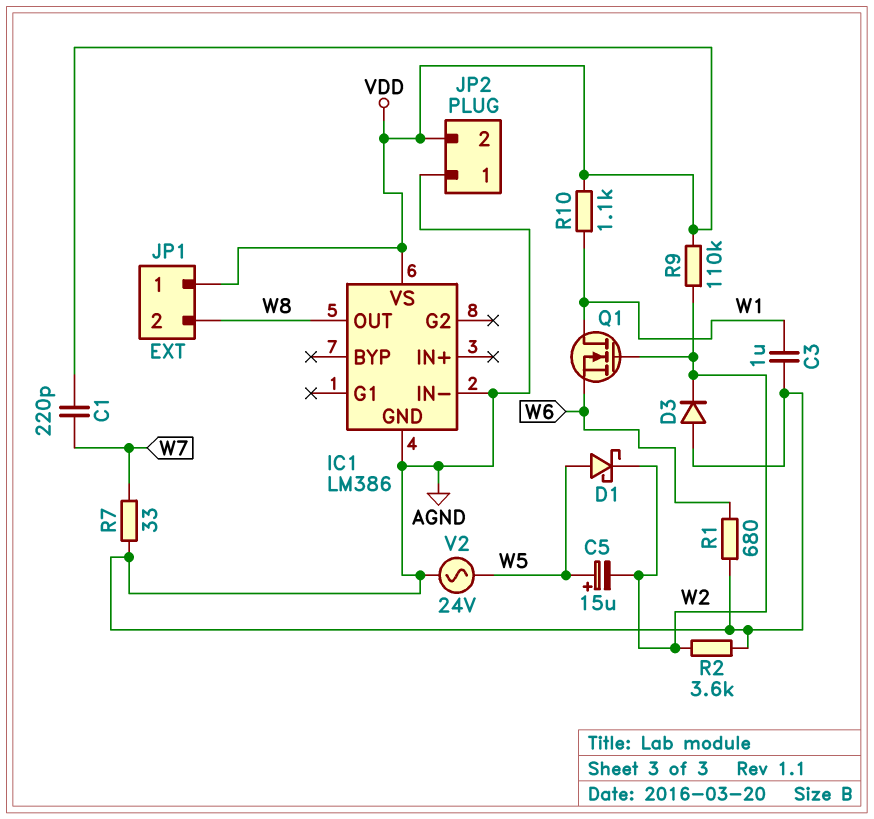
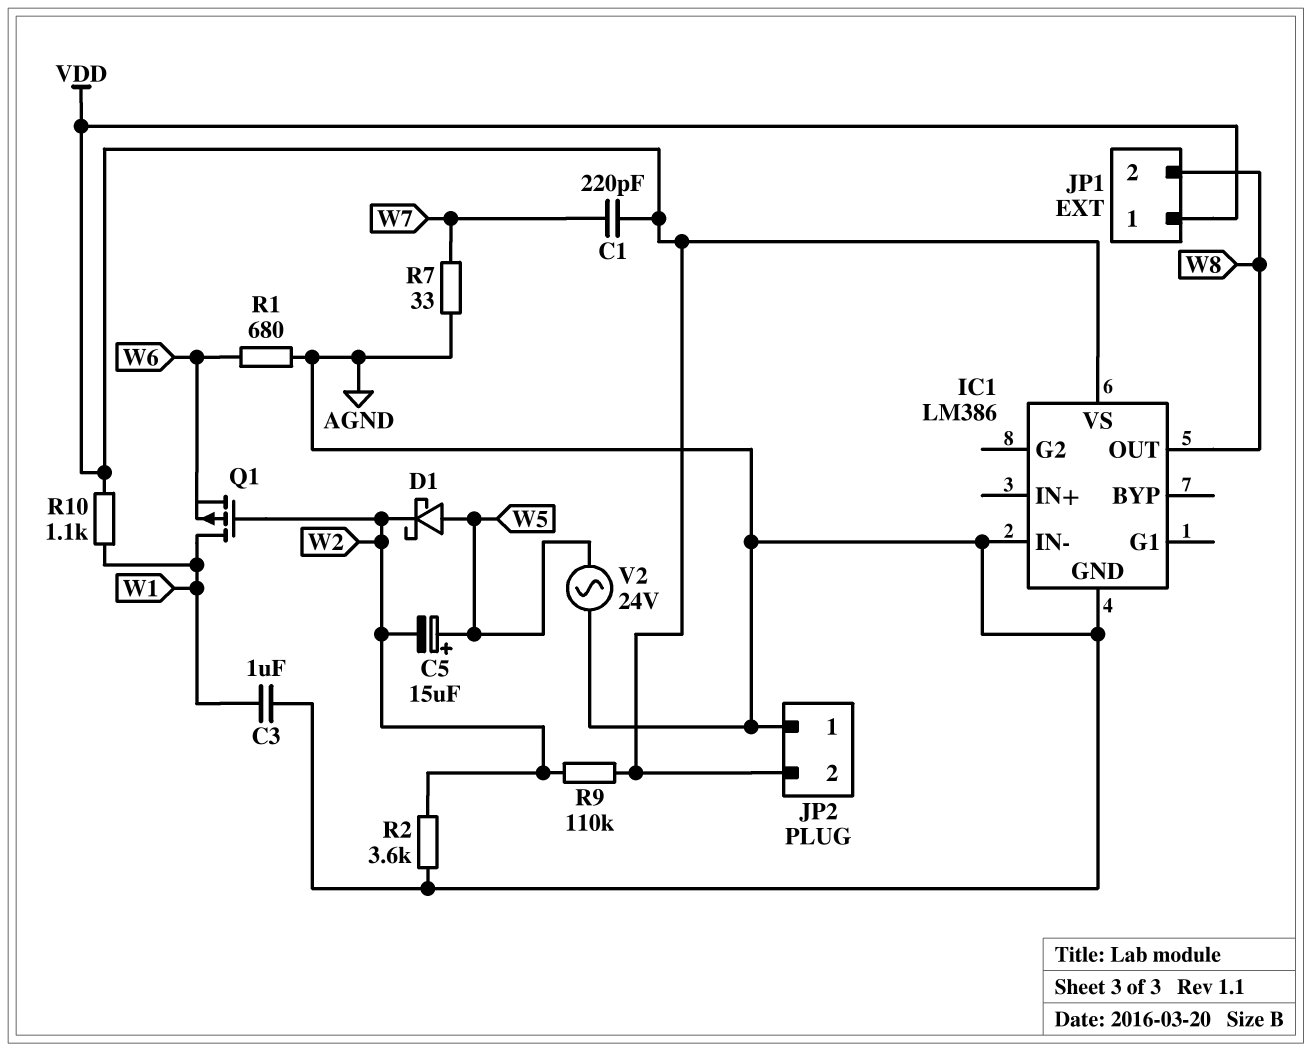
D3: diode (A AGND, K W2) -> none
Q1: NMOS (G W2, D W1, S W6) -> PMOS (G W2, D W1, S W6)

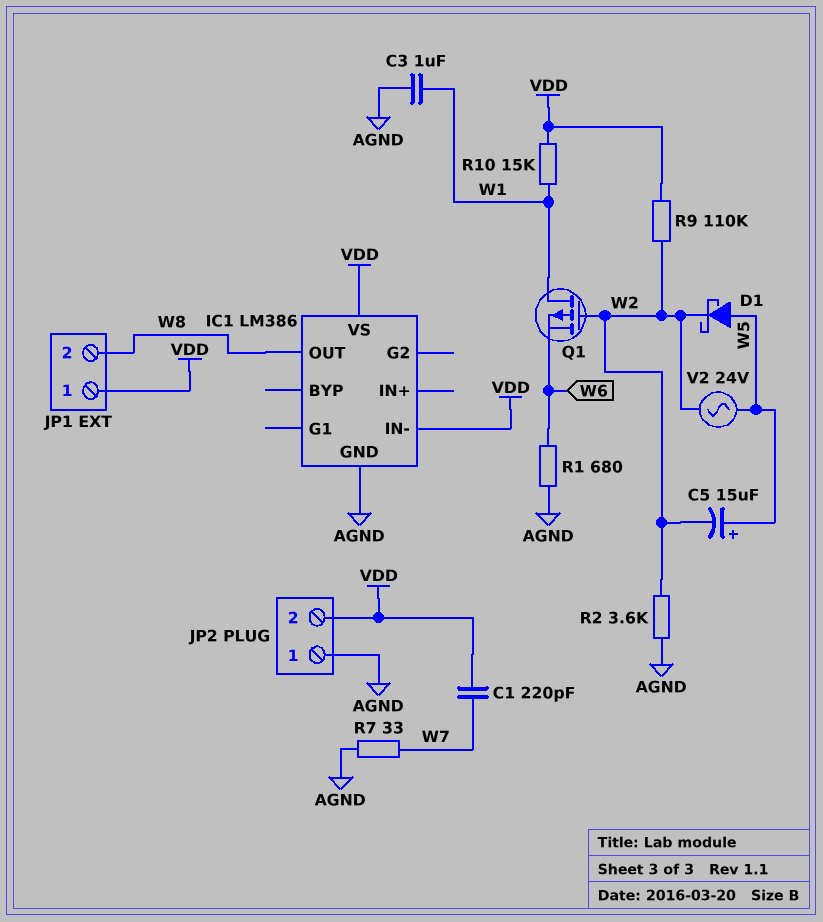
IC1 pin IN-: AGND -> VDD
R10: 1.1k (VDD, W1) -> 15k (VDD, W1)
V2: AC 24V (AGND, W5) -> AC 24V (W2, W5)

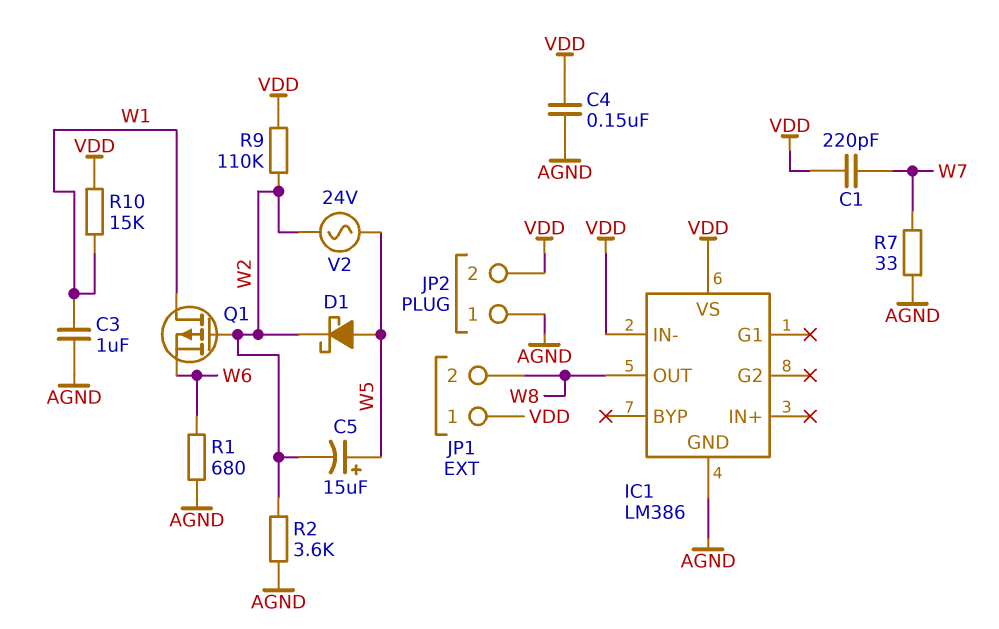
C4: none -> 150nF (AGND, VDD)

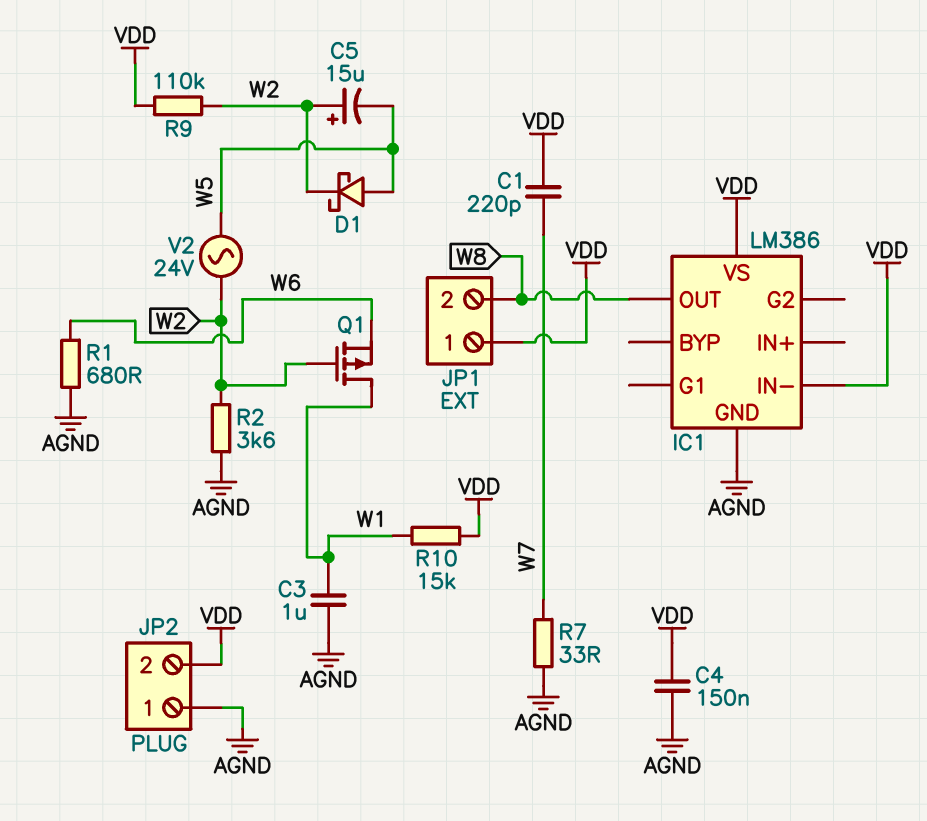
C5: 15uF (plus W5, minus W2) -> 15uF (plus W2, minus W5)

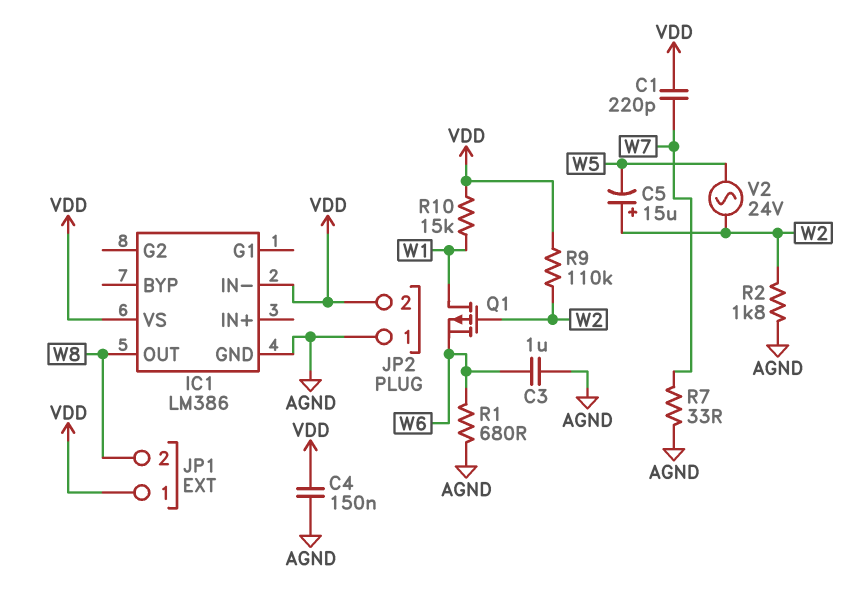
C3: 1uF (AGND, W1) -> 1uF (AGND, W6)
D1: schottky (A W5, K W2) -> none
R2: 3.6k (AGND, W2) -> 1.8k (AGND, W2)

